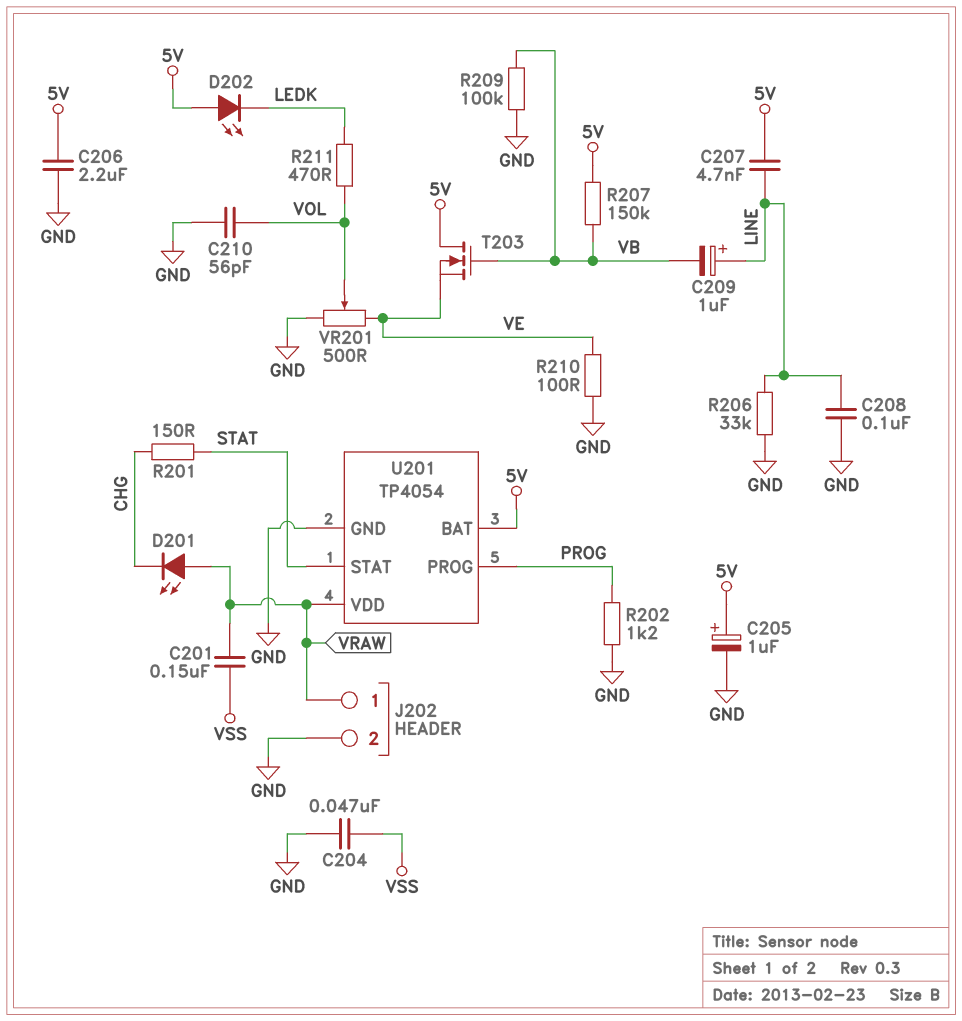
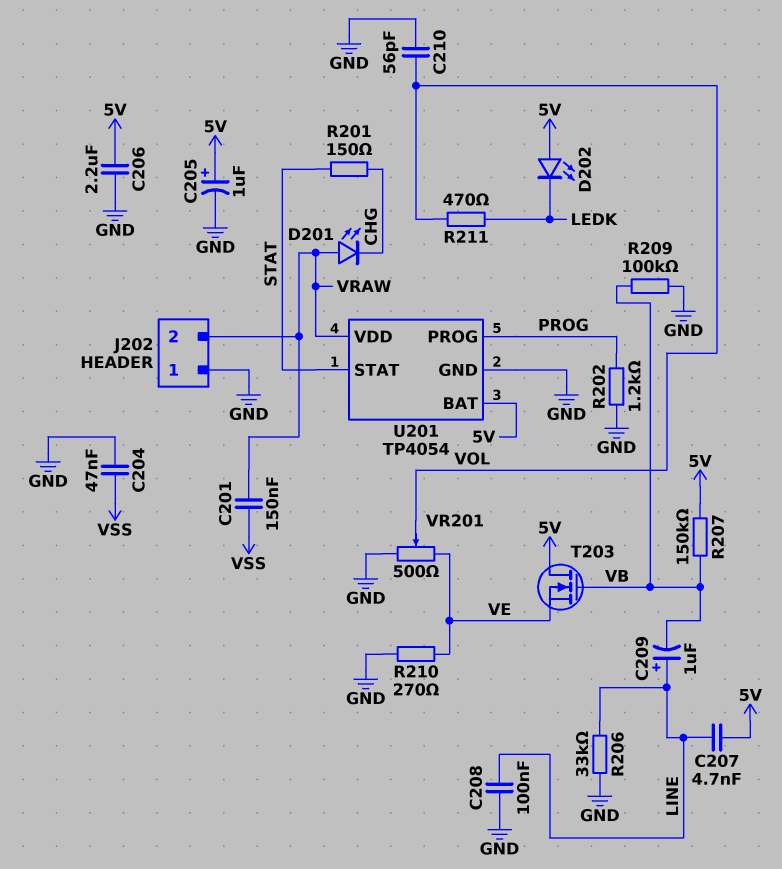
J202 pin 1: VRAW -> GND
J202 pin 2: GND -> VRAW
R210: 100 (GND, VE) -> 270 (GND, VE)

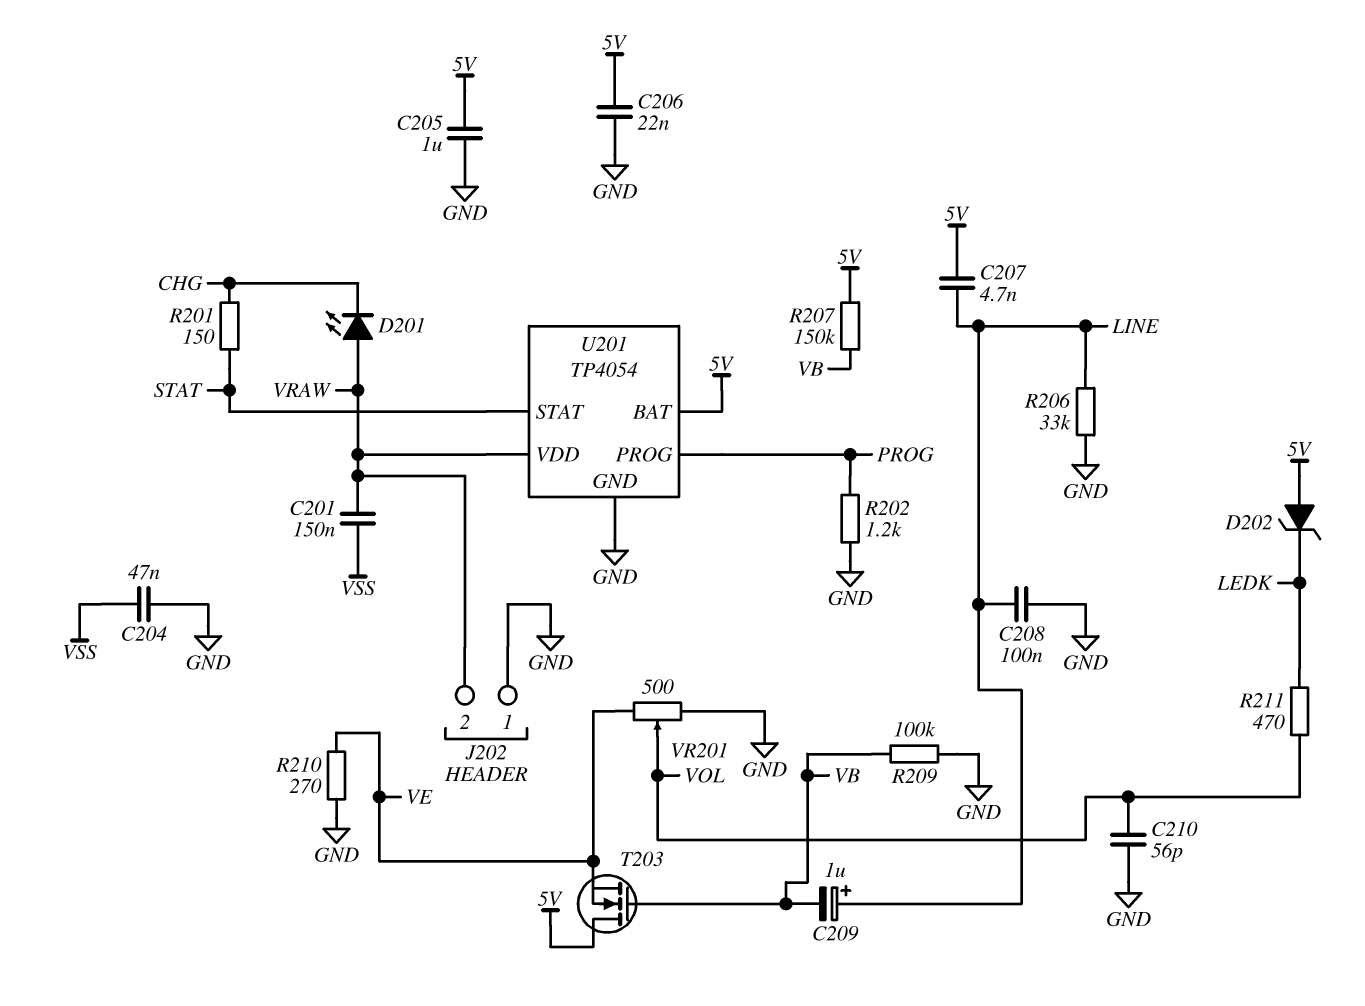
C205: 1uF (plus 5V, minus GND) -> 1uF (5V, GND)
C206: 2.2uF (5V, GND) -> 22nF (5V, GND)
D202: LED (A 5V, K LEDK) -> zener (A 5V, K LEDK)

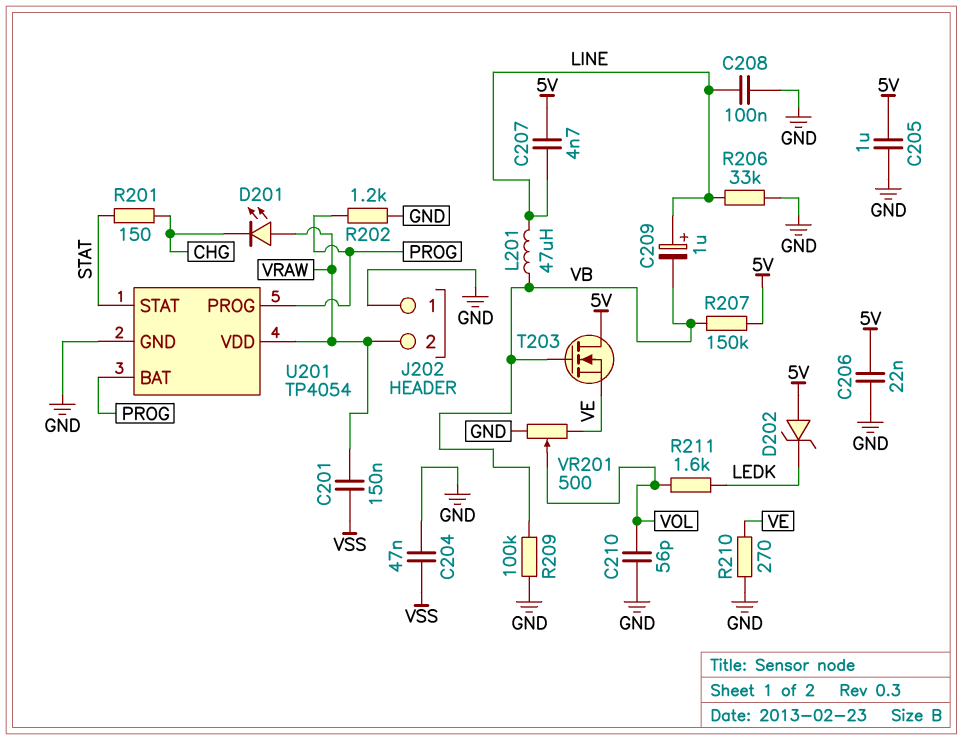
L201: none -> 47uH (LINE, VB)
R211: 470 (LEDK, VOL) -> 1.6k (LEDK, VOL)
U201 pin BAT: 5V -> PROG

